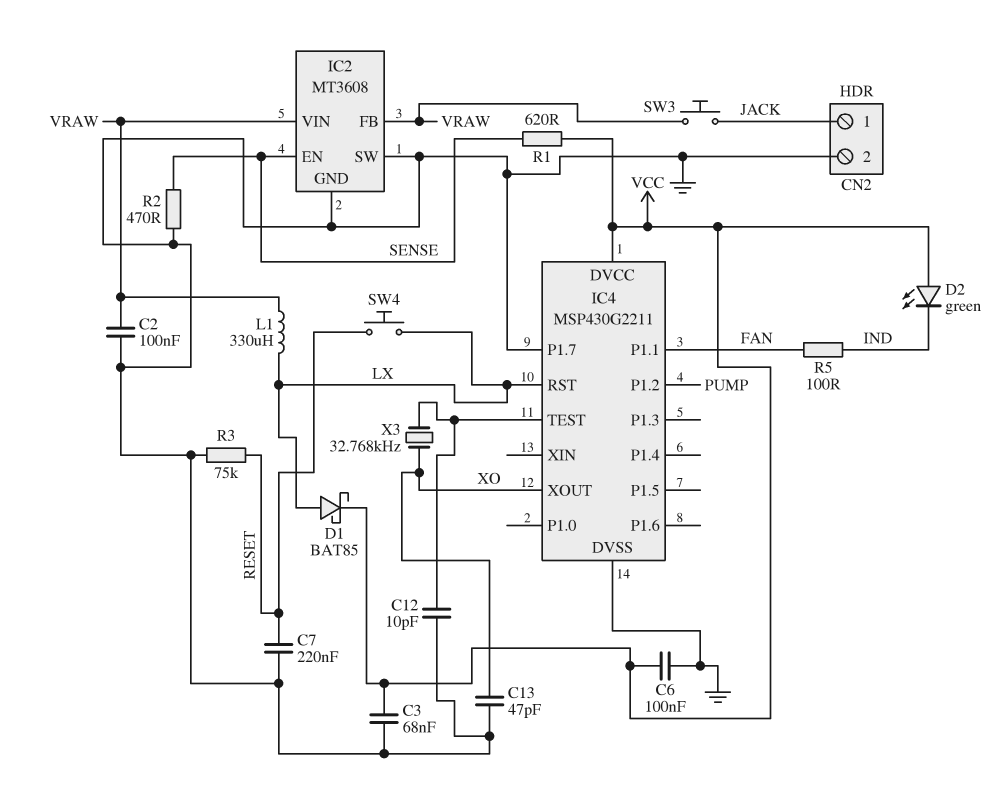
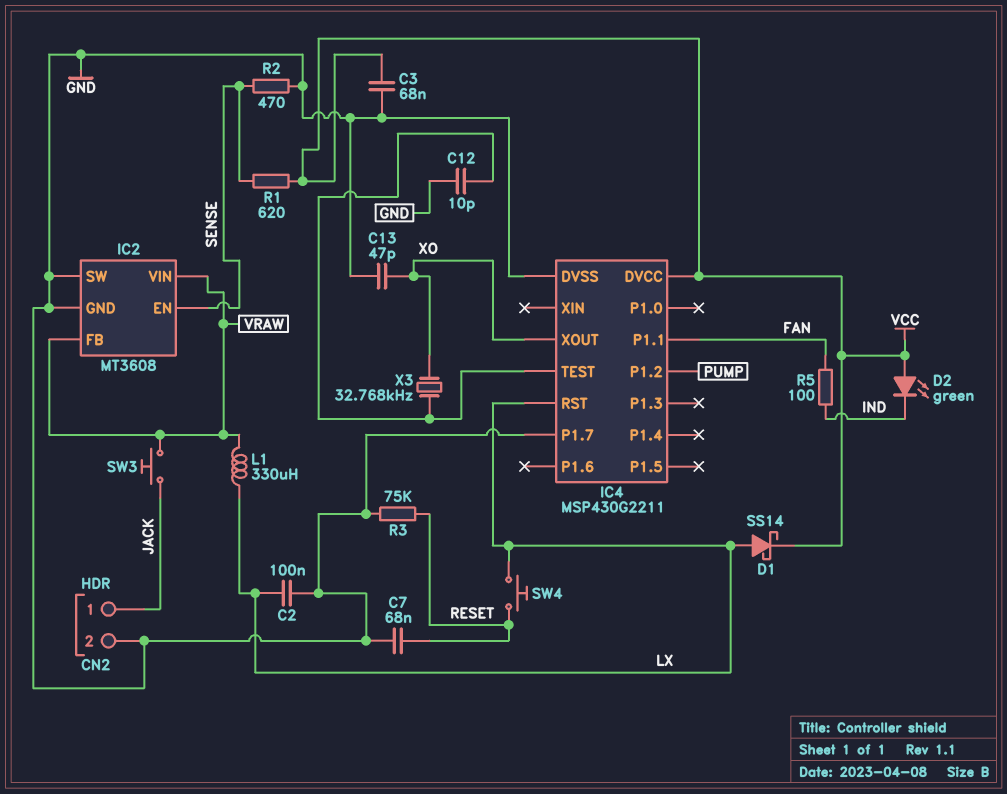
C2: 100nF (GND, VRAW) -> 100nF (GND, LX)
C6: 100nF (GND, VCC) -> none
C7: 220nF (GND, RESET) -> 68nF (GND, RESET)
D1: schottky BAT85 (A LX, K VCC) -> schottky SS14 (A LX, K VCC)

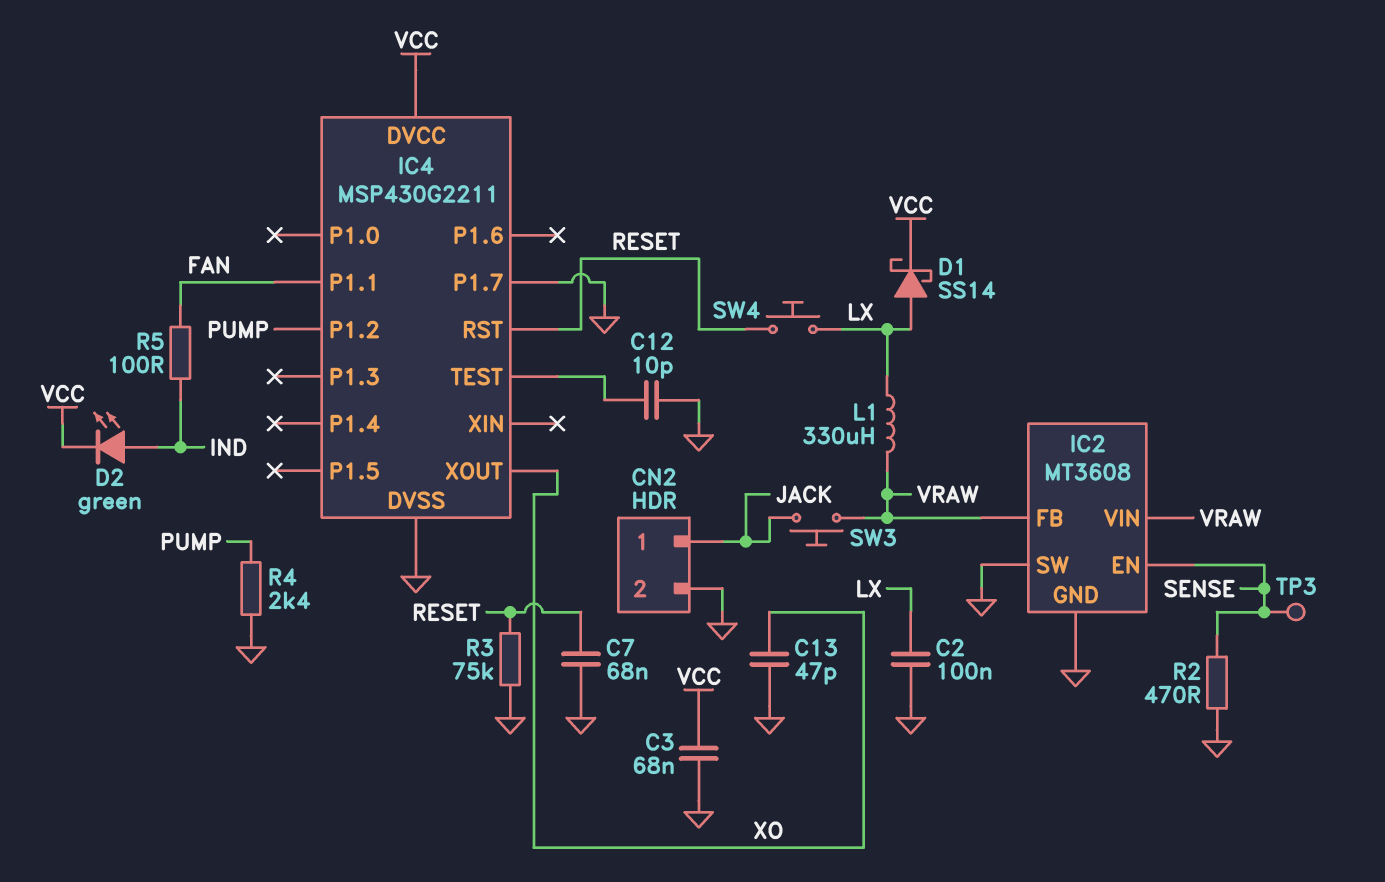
D2: LED green (A VCC, K IND) -> LED green (A IND, K VCC)
IC4 pin RST: LX -> RESET
R1: 620 (SENSE, VCC) -> none
R4: none -> 2.4k (GND, PUMP)
TP3: none -> test point (SENSE)
X3: 32.768kHz (IC4/TEST, XO) -> none

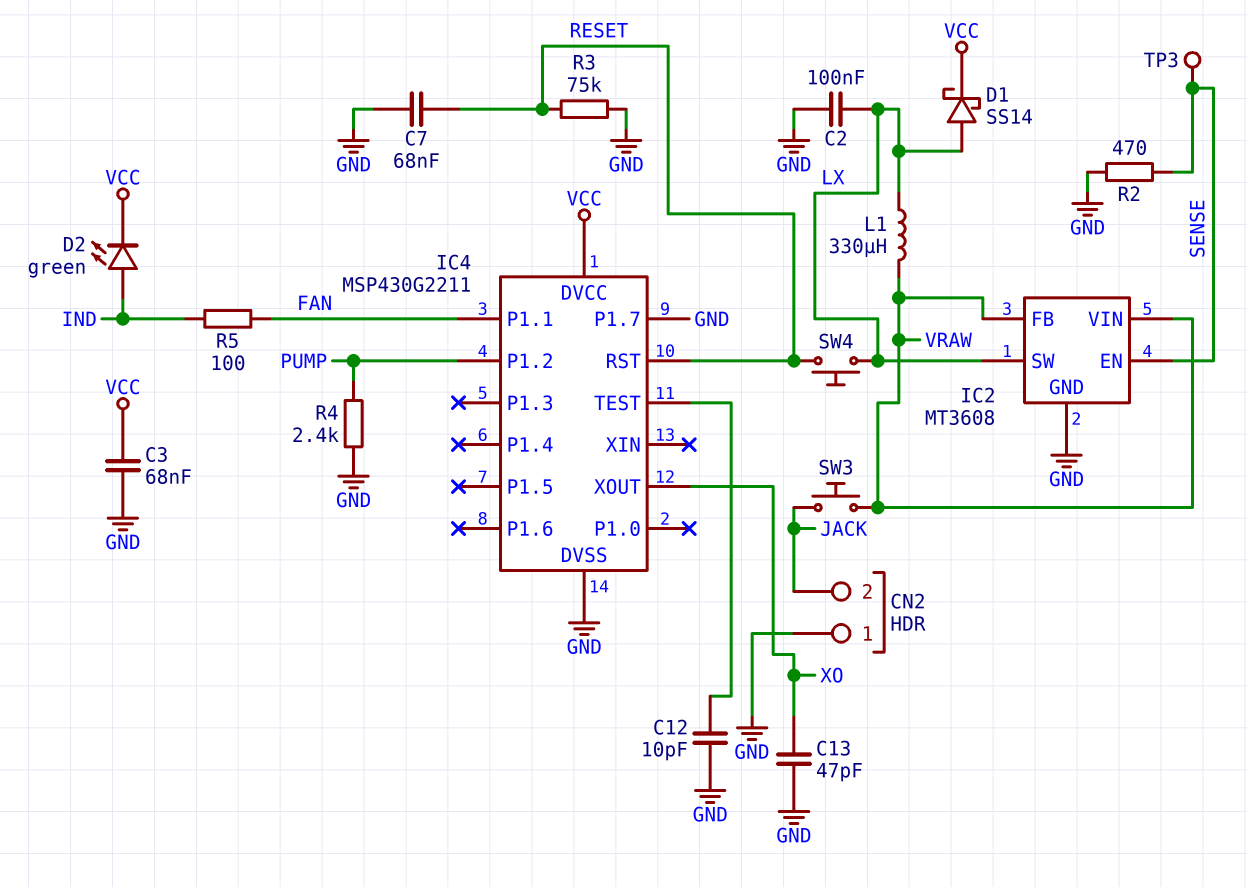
CN2 pin 1: JACK -> GND
CN2 pin 2: GND -> JACK
IC2 pin SW: GND -> LX

